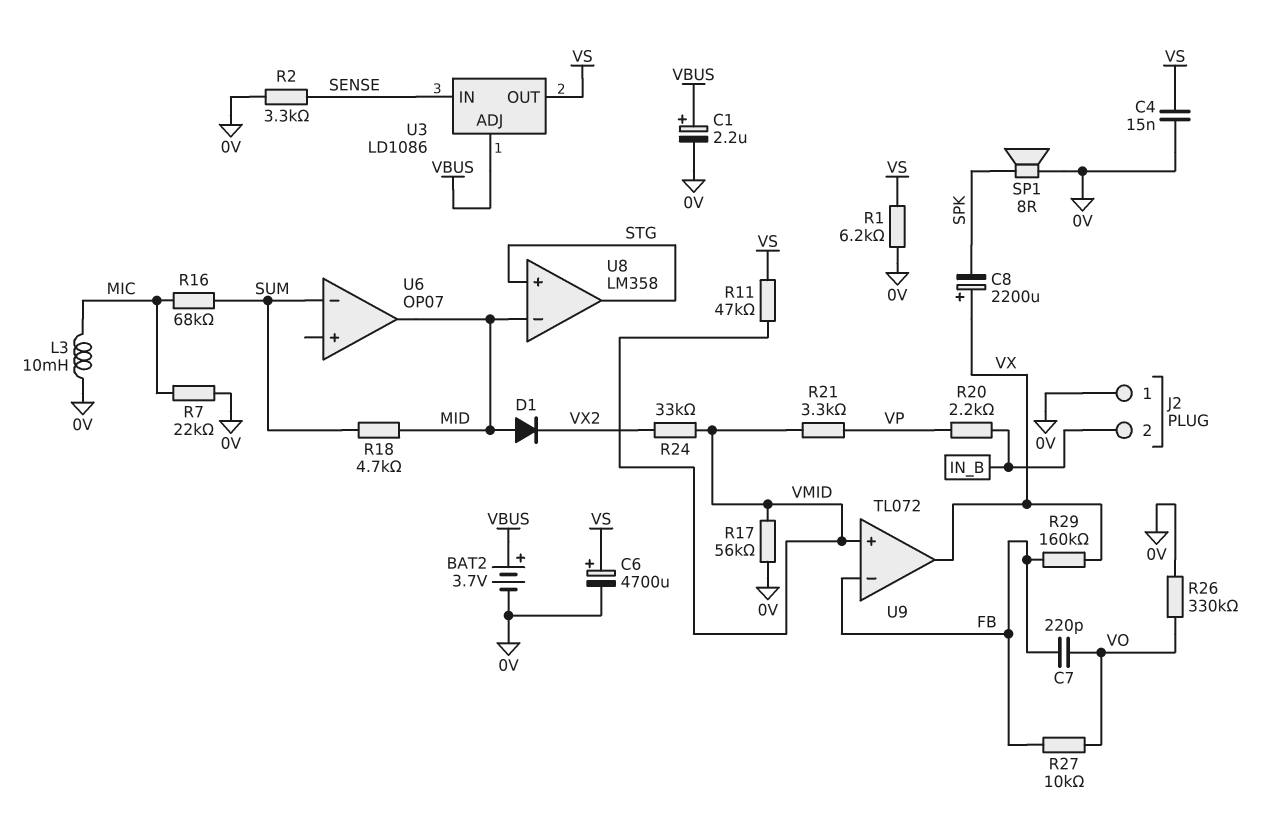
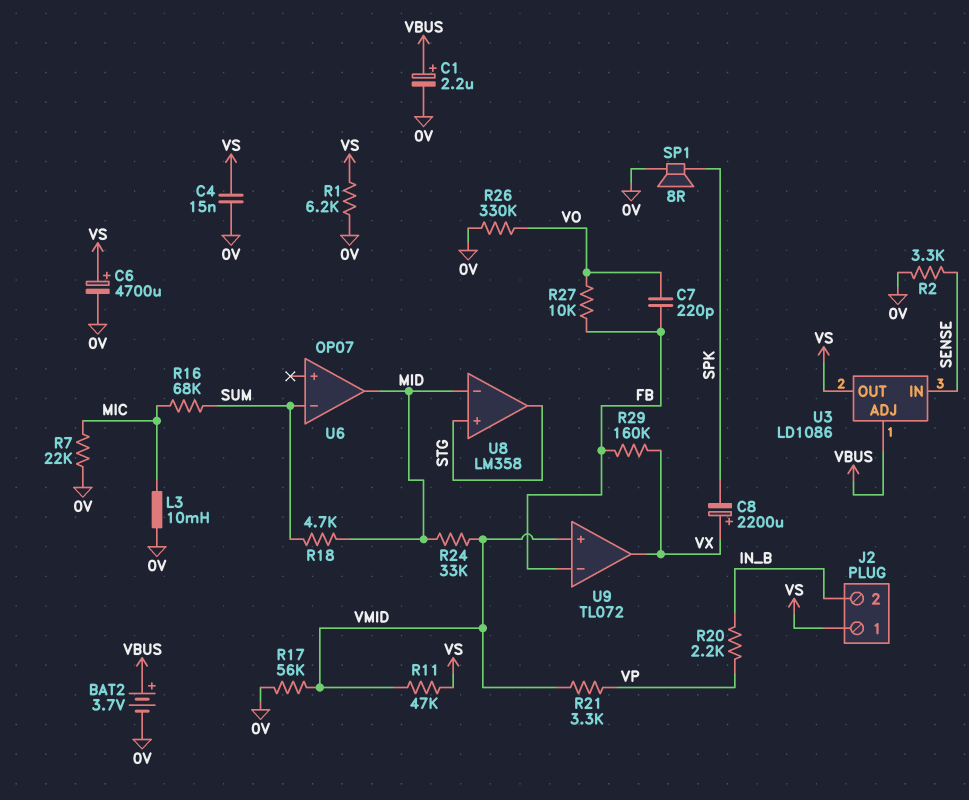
D1: diode (A MID, K VX2) -> none
J2 pin 1: 0V -> VS
R24: 33k (VMID, VX2) -> 33k (MID, VMID)

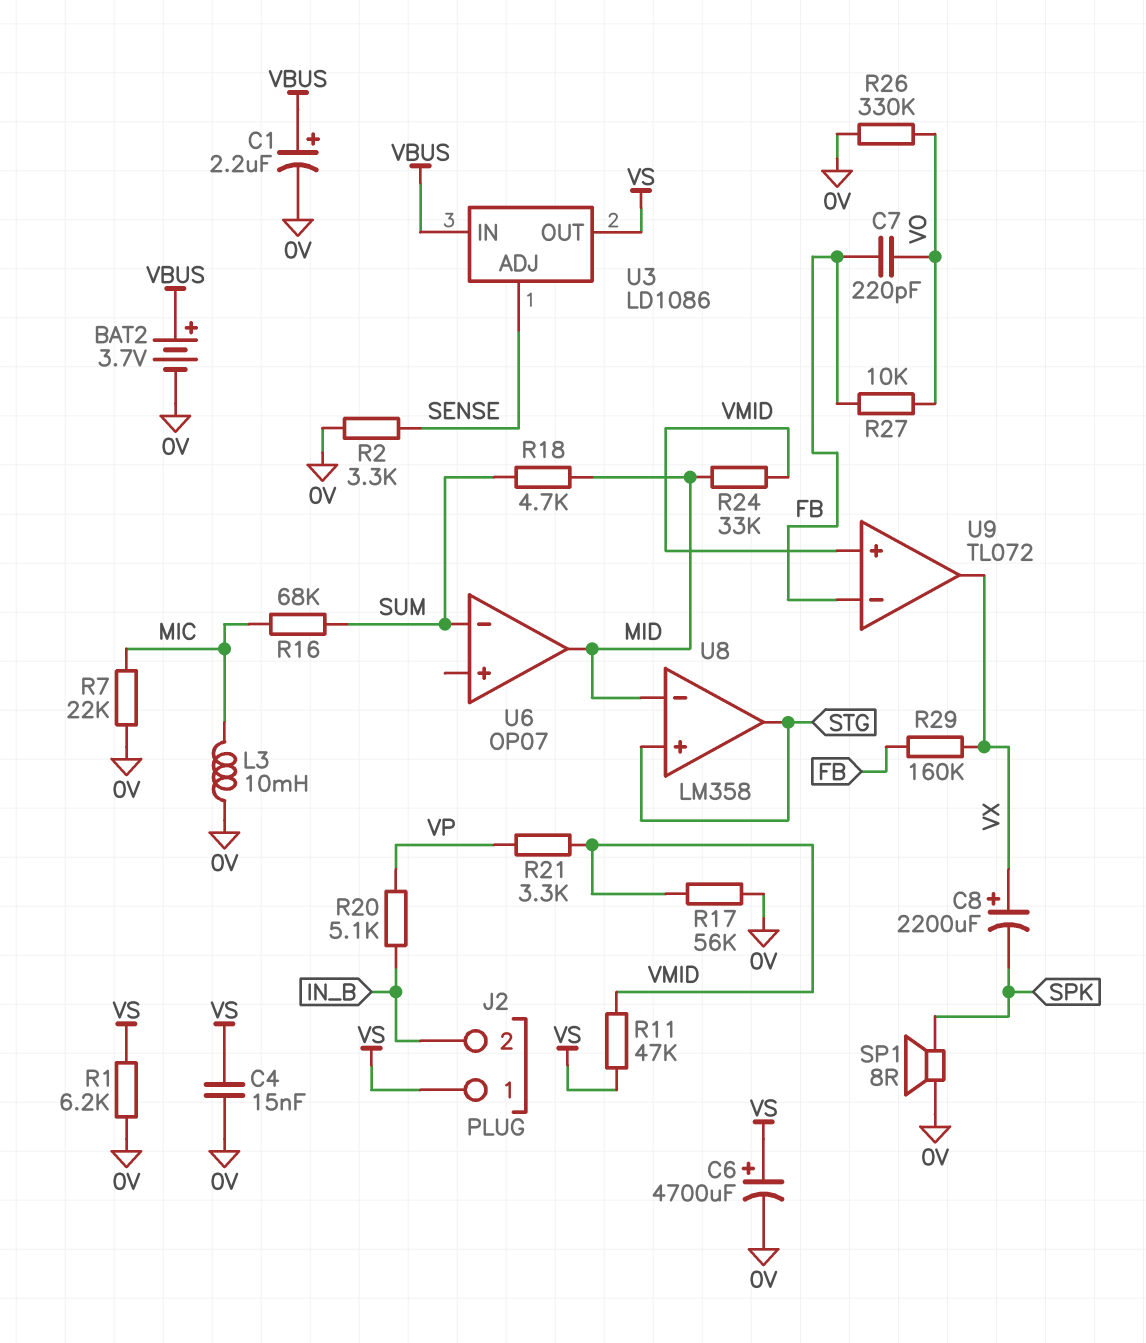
R20: 2.2k (IN_B, VP) -> 5.1k (IN_B, VP)
U3 pin ADJ: VBUS -> SENSE
U3 pin IN: SENSE -> VBUS

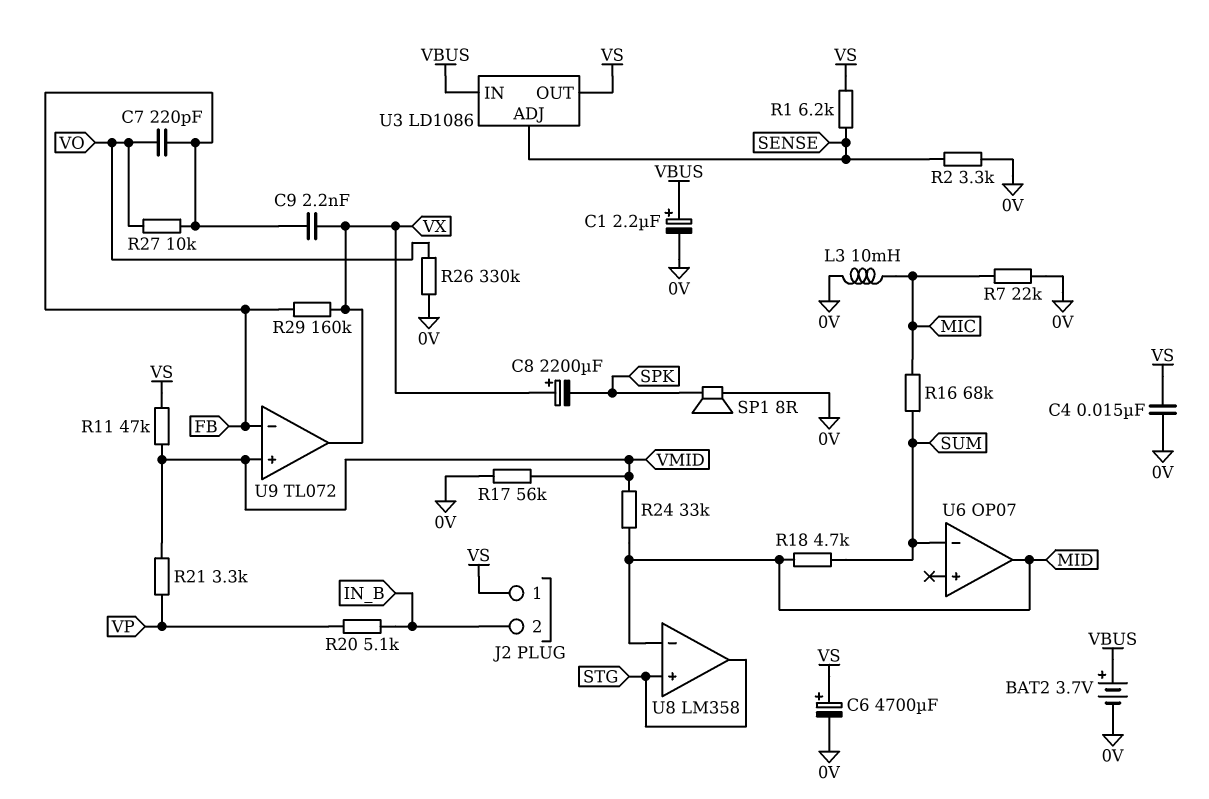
C9: none -> 2.2nF (FB, VX)
R1: 6.2k (0V, VS) -> 6.2k (SENSE, VS)

